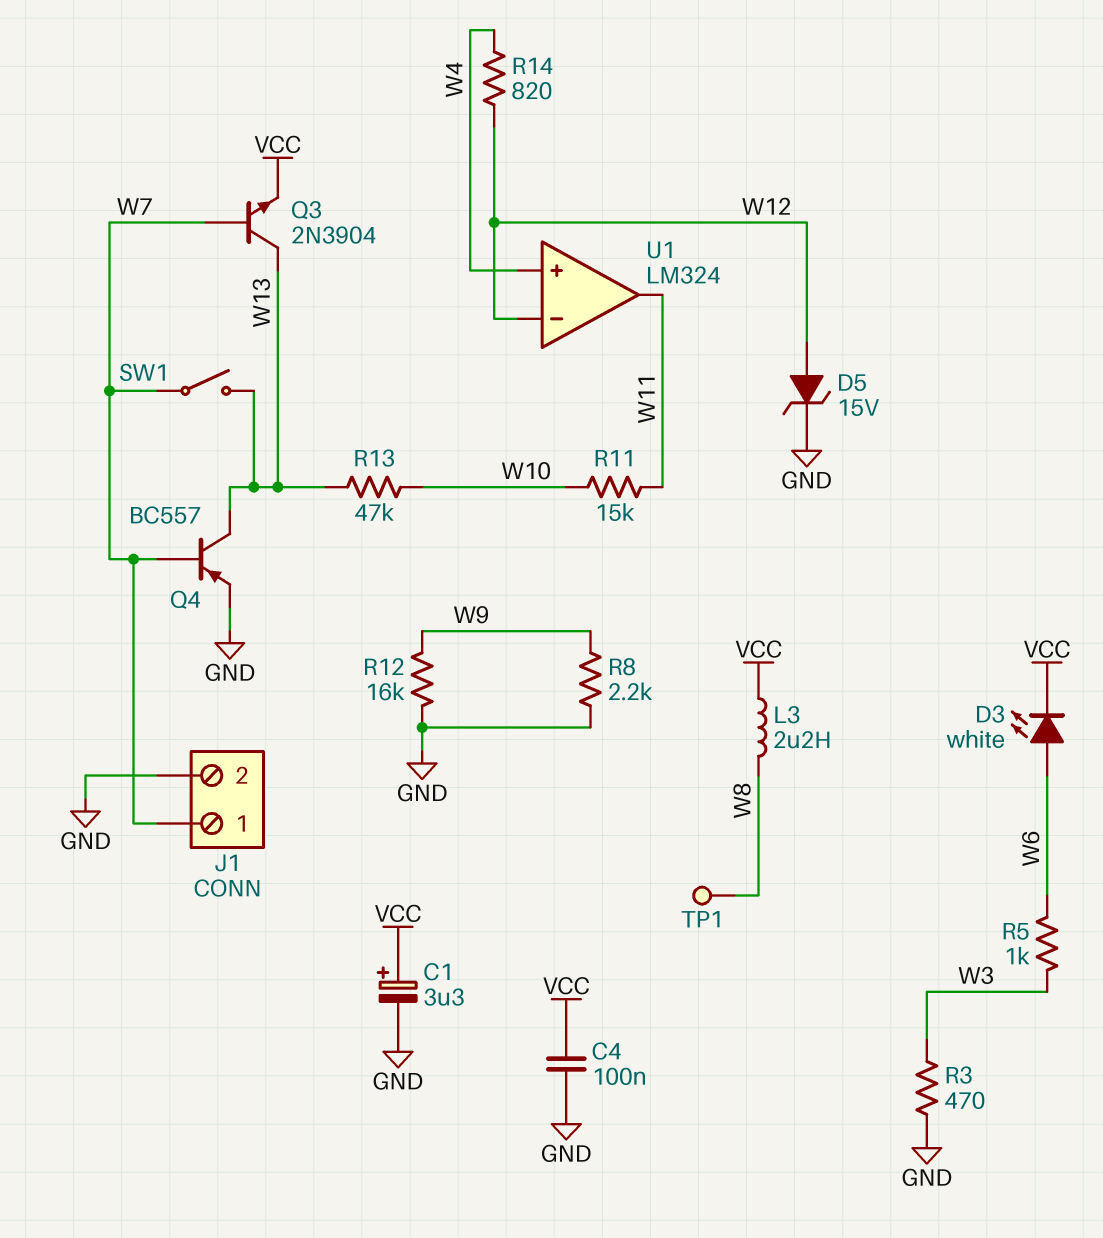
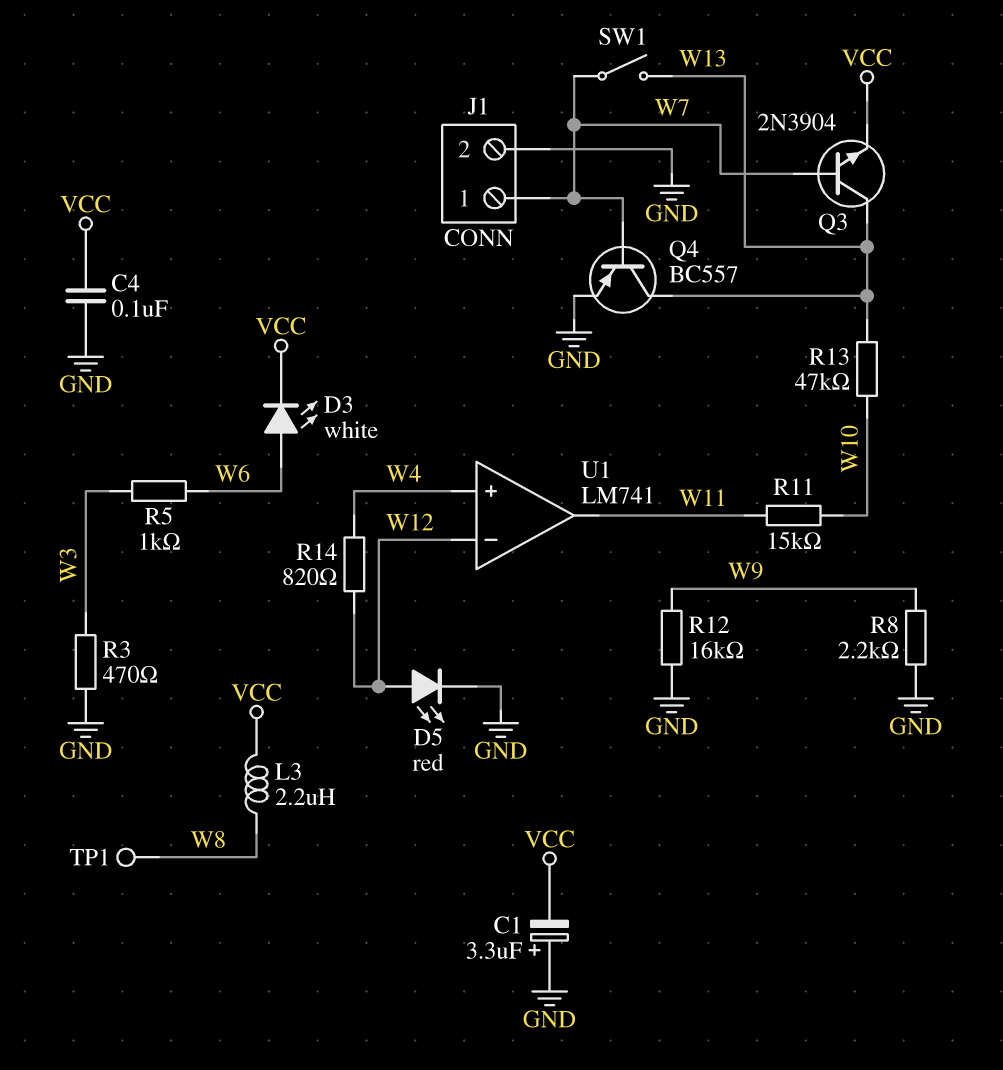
C1: 3.3uF (plus VCC, minus GND) -> 3.3uF (plus GND, minus VCC)
D5: zener 15V (A W12, K GND) -> LED red (A W12, K GND)
U1: LM324 -> LM741

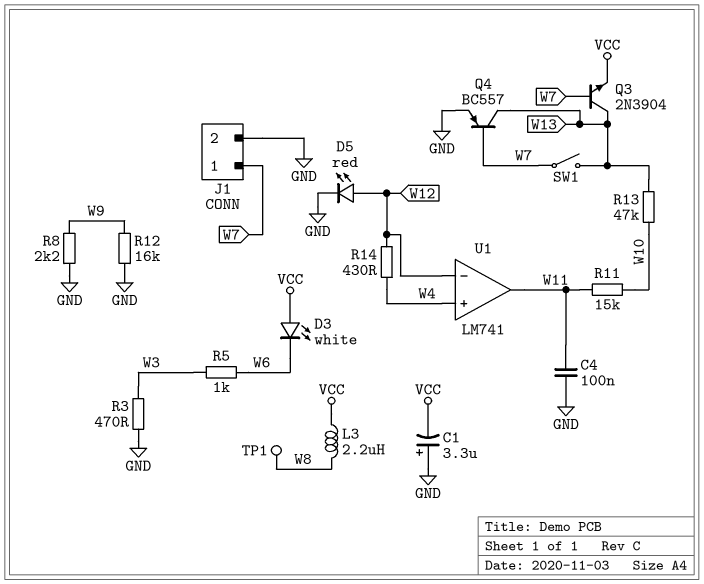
C4: 100nF (GND, VCC) -> 100nF (GND, W11)
D3: LED white (A W6, K VCC) -> LED white (A VCC, K W6)
R14: 820 (W4, W12) -> 430 (W4, W12)

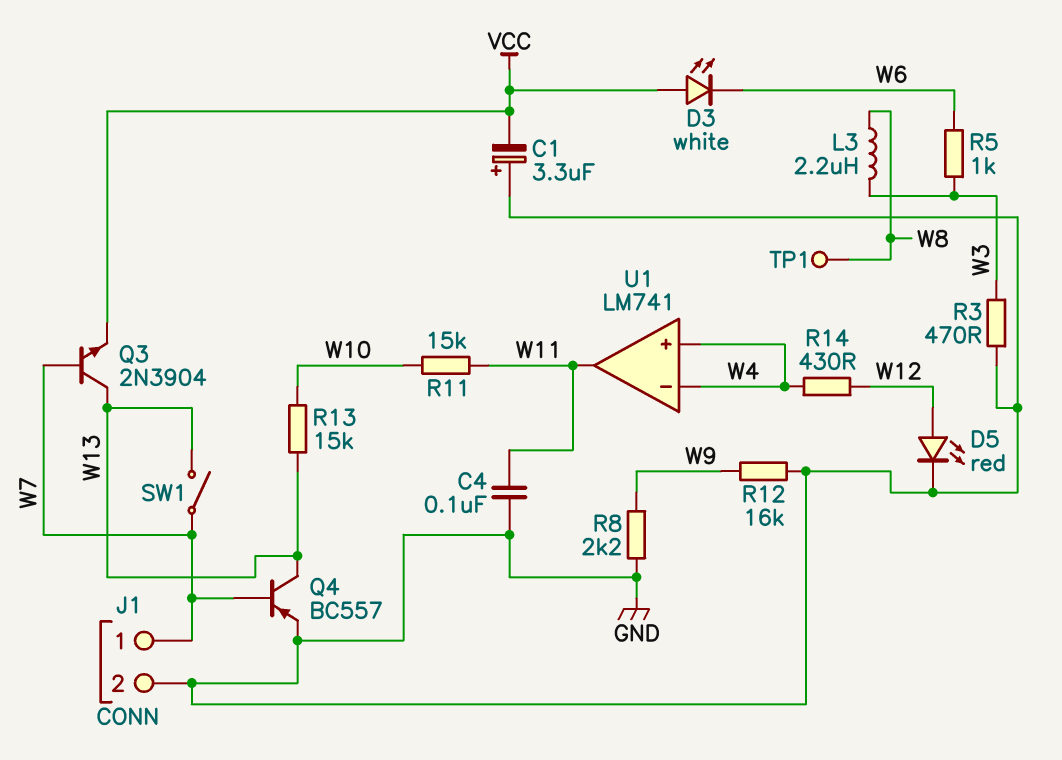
L3: 2.2uH (VCC, W8) -> 2.2uH (W3, W8)
R13: 47k (W10, W13) -> 15k (W10, W13)
U1 pin in-: W12 -> W4

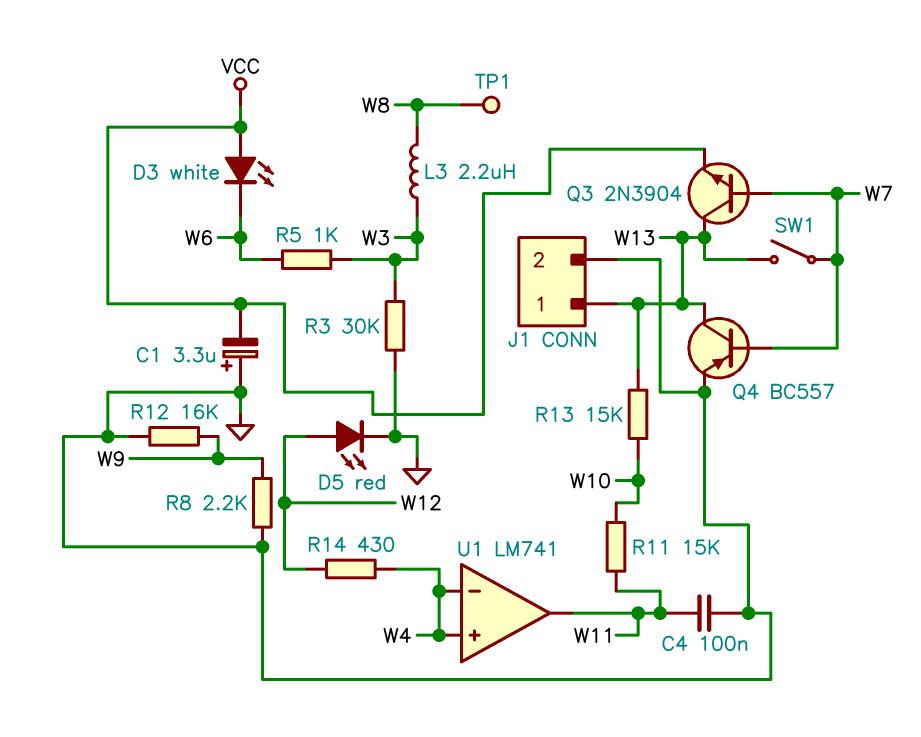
J1 pin 1: W7 -> W13
R3: 470 (GND, W3) -> 30k (GND, W3)

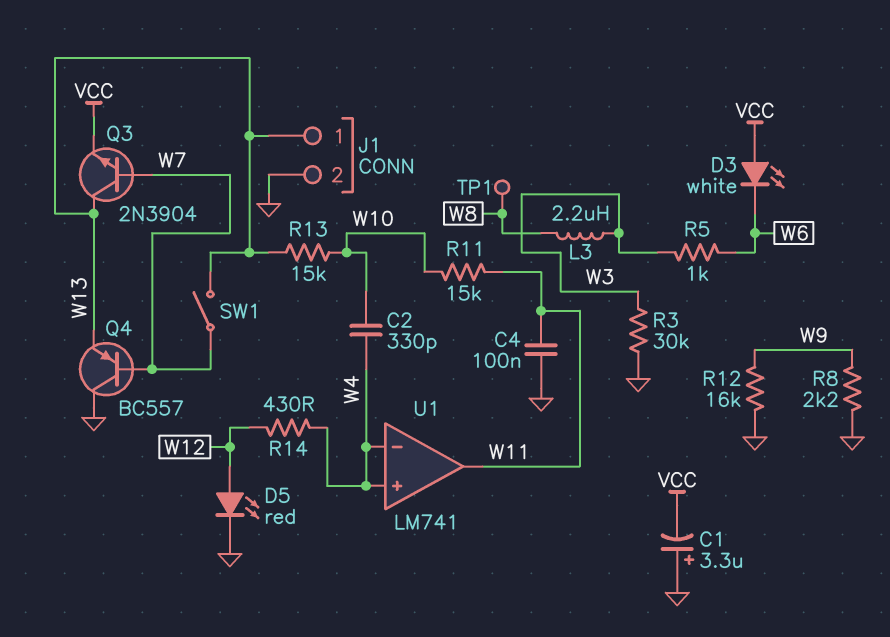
C2: none -> 330pF (W4, W10)
Q4: PNP BC557 (B W7, C W13, E GND) -> PNP BC557 (B W7, C GND, E W13)

